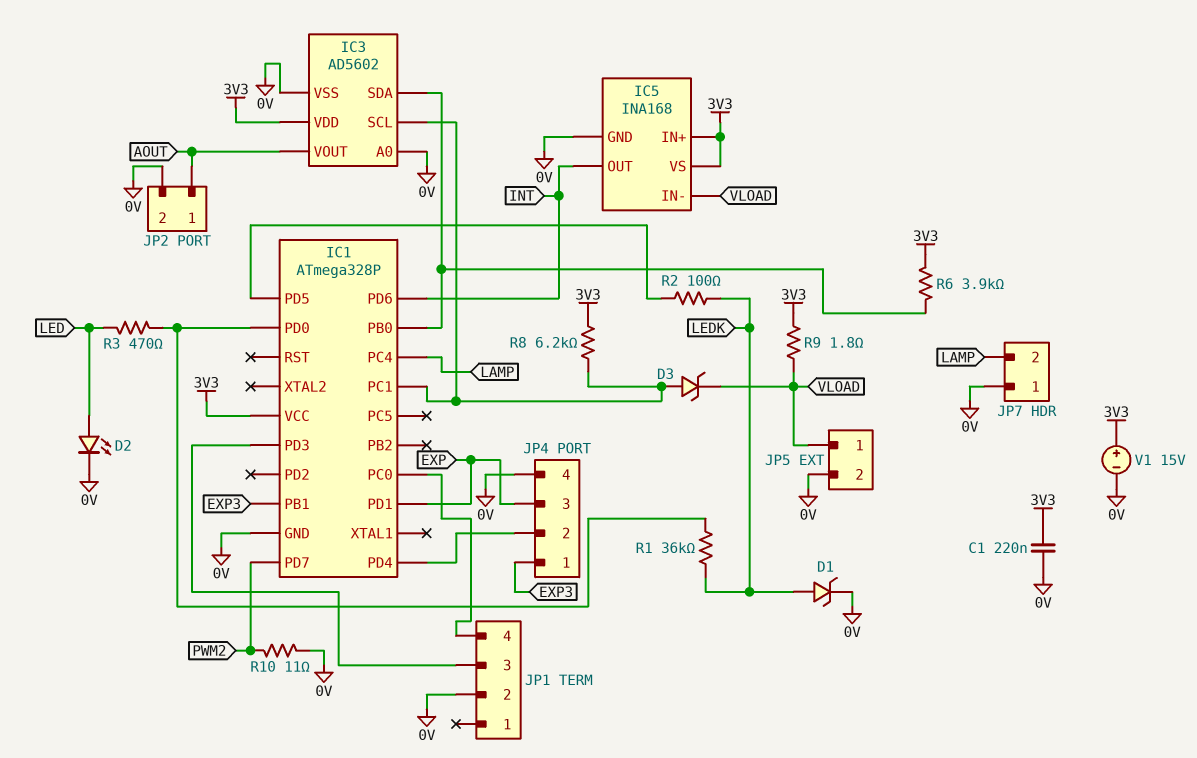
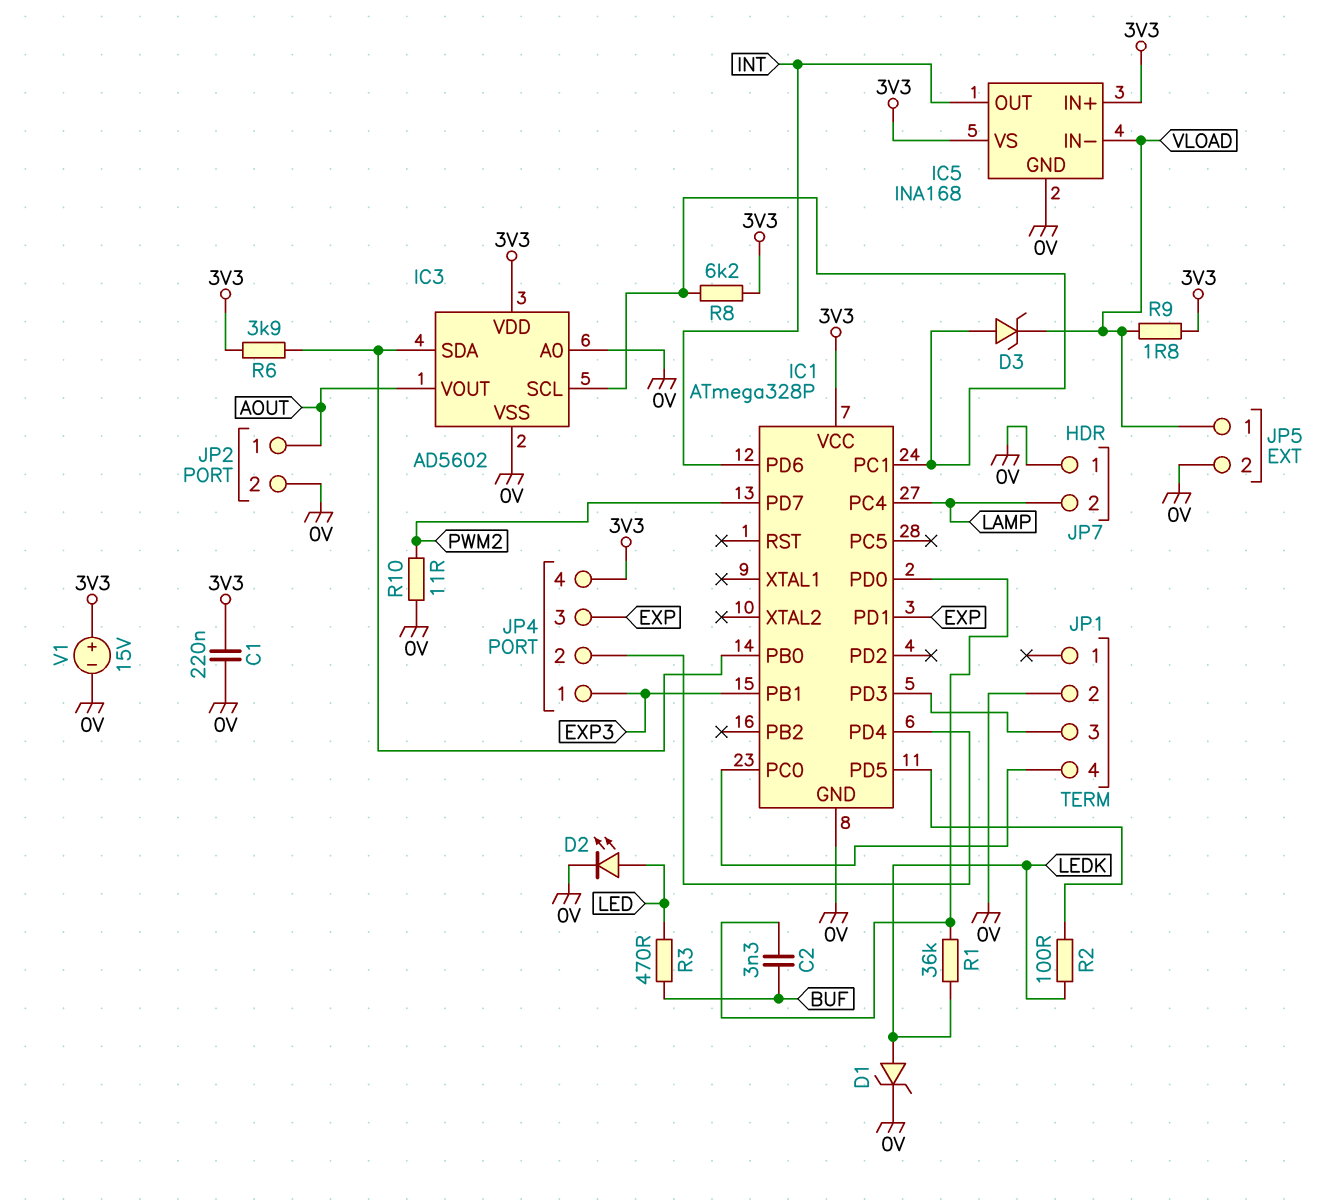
C2: none -> 3.3nF (BUF, IC1/PD0)
JP4 pin 4: 0V -> 3V3
R3: 470 (IC1/PD0, LED) -> 470 (BUF, LED)

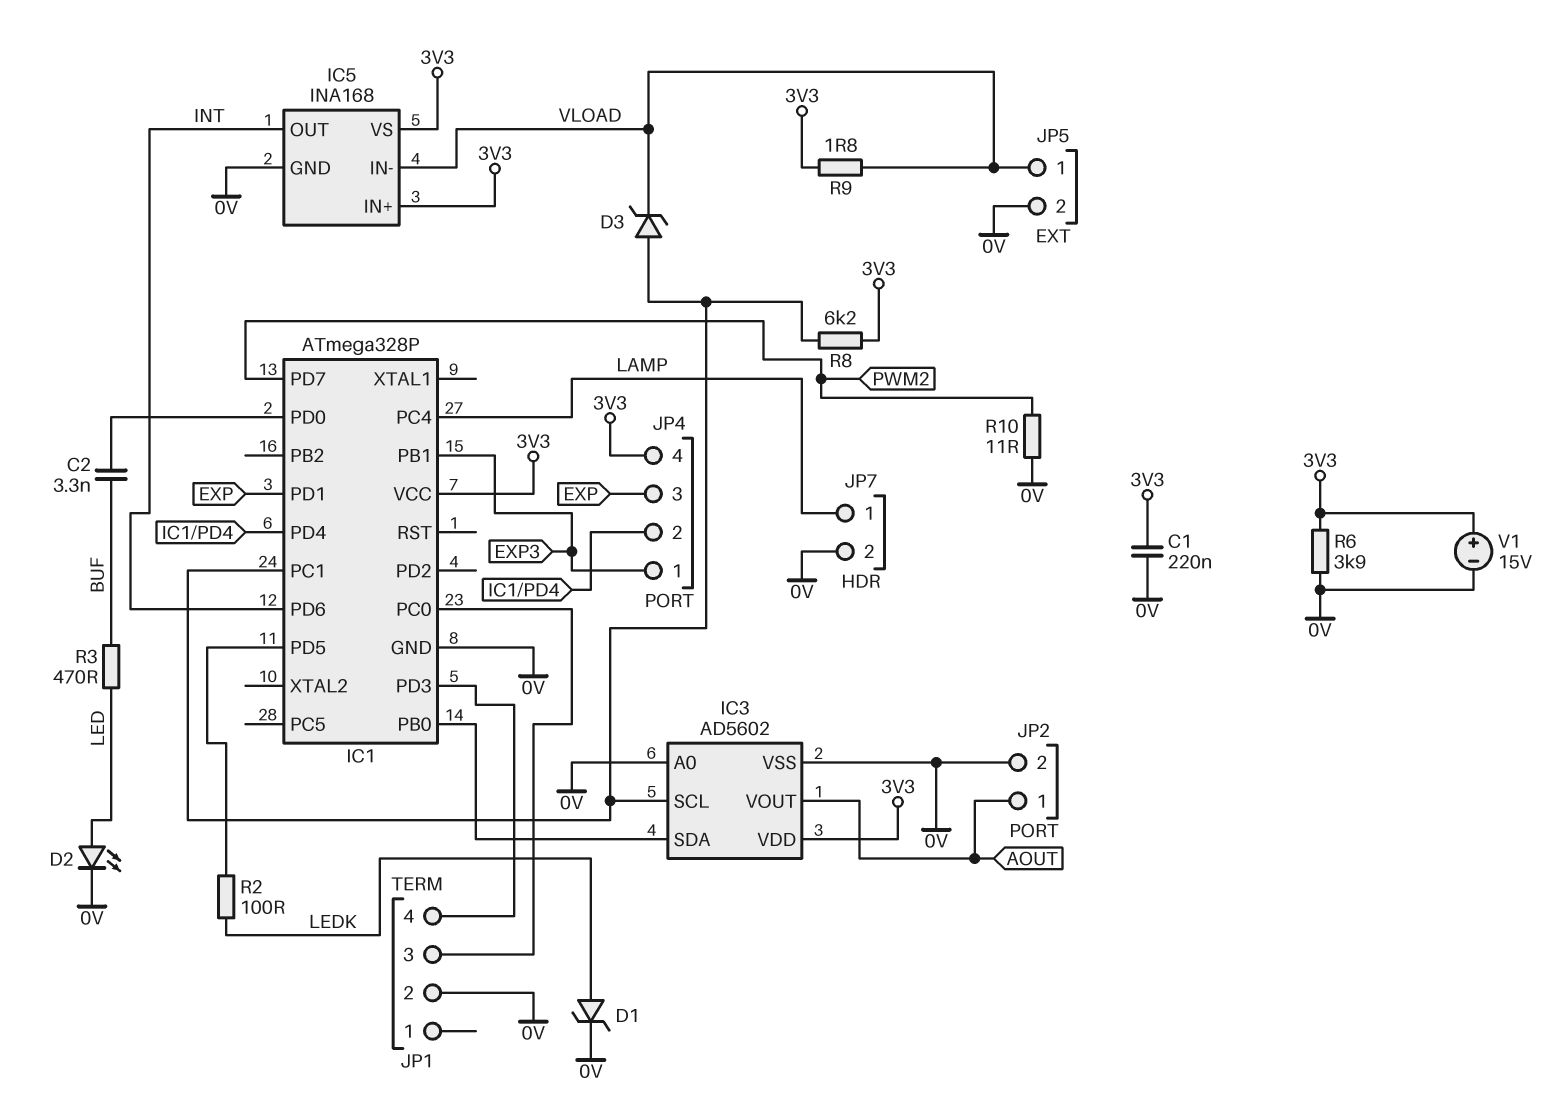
JP1 pin 3: IC1/PD3 -> IC1/PC0
JP1 pin 4: IC1/PC0 -> IC1/PD3
JP7 pin 1: 0V -> LAMP
JP7 pin 2: LAMP -> 0V
R1: 36k (IC1/PD0, LEDK) -> none
R6: 3.9k (3V3, IC1/PB0) -> 3.9k (0V, 3V3)

